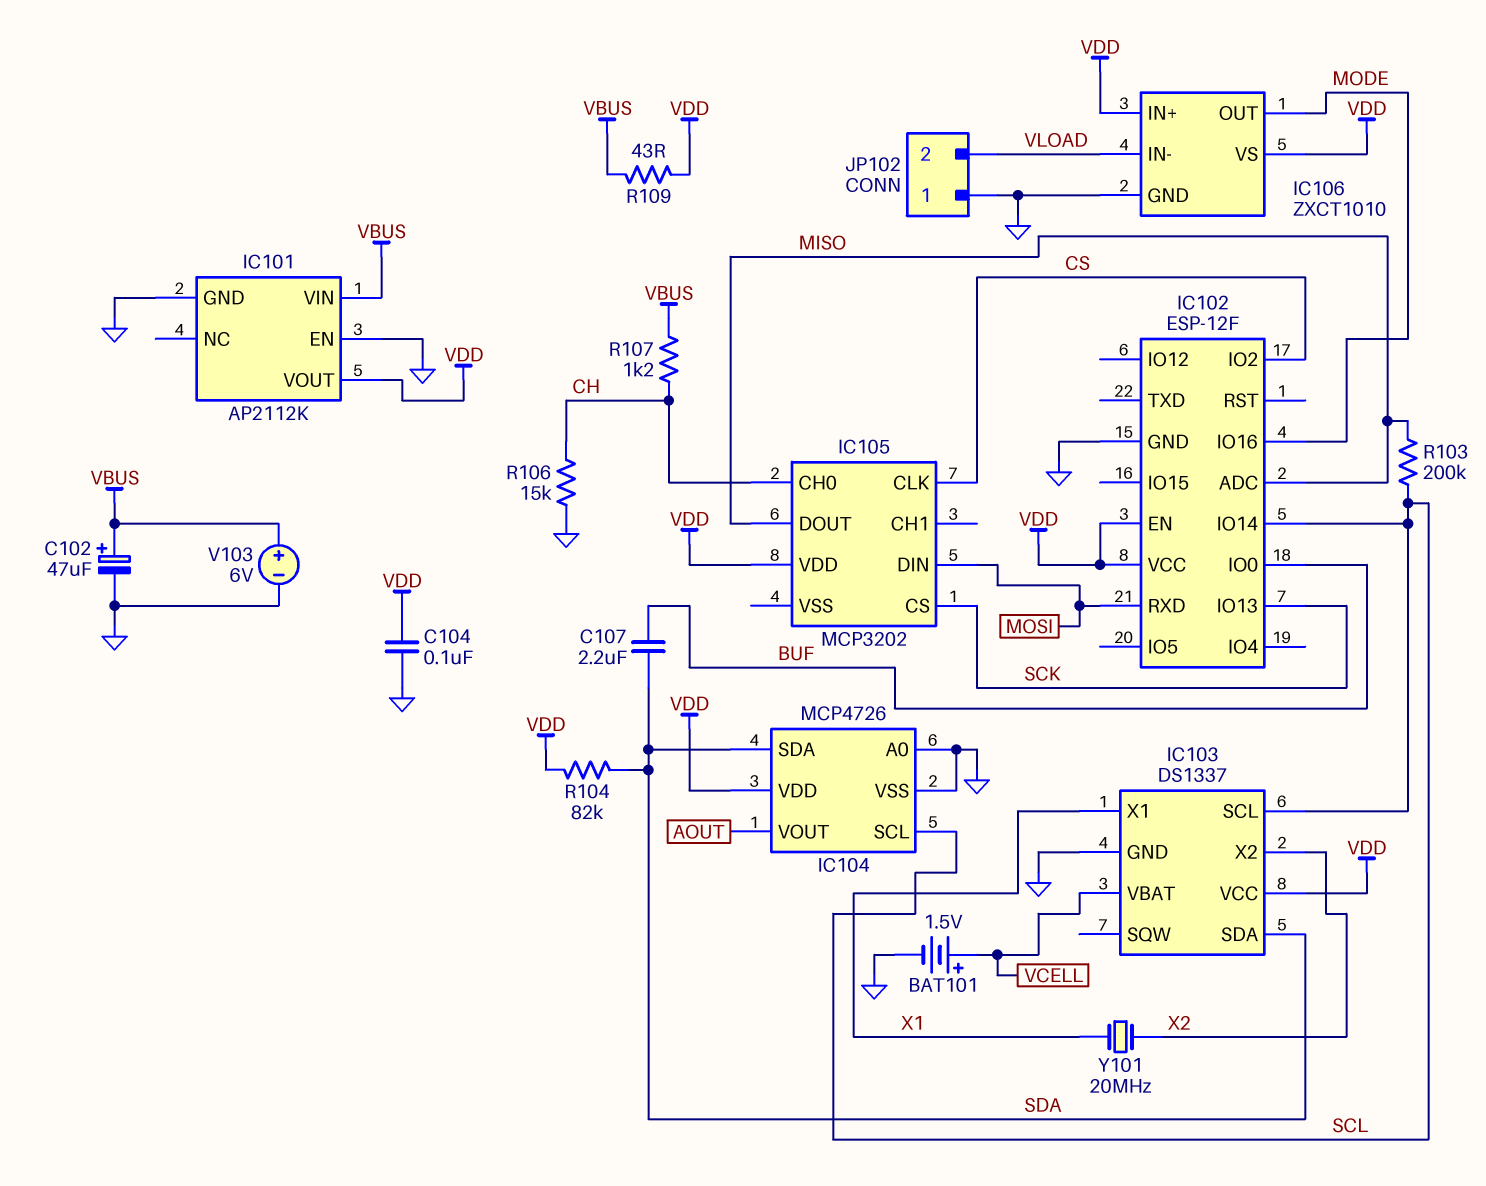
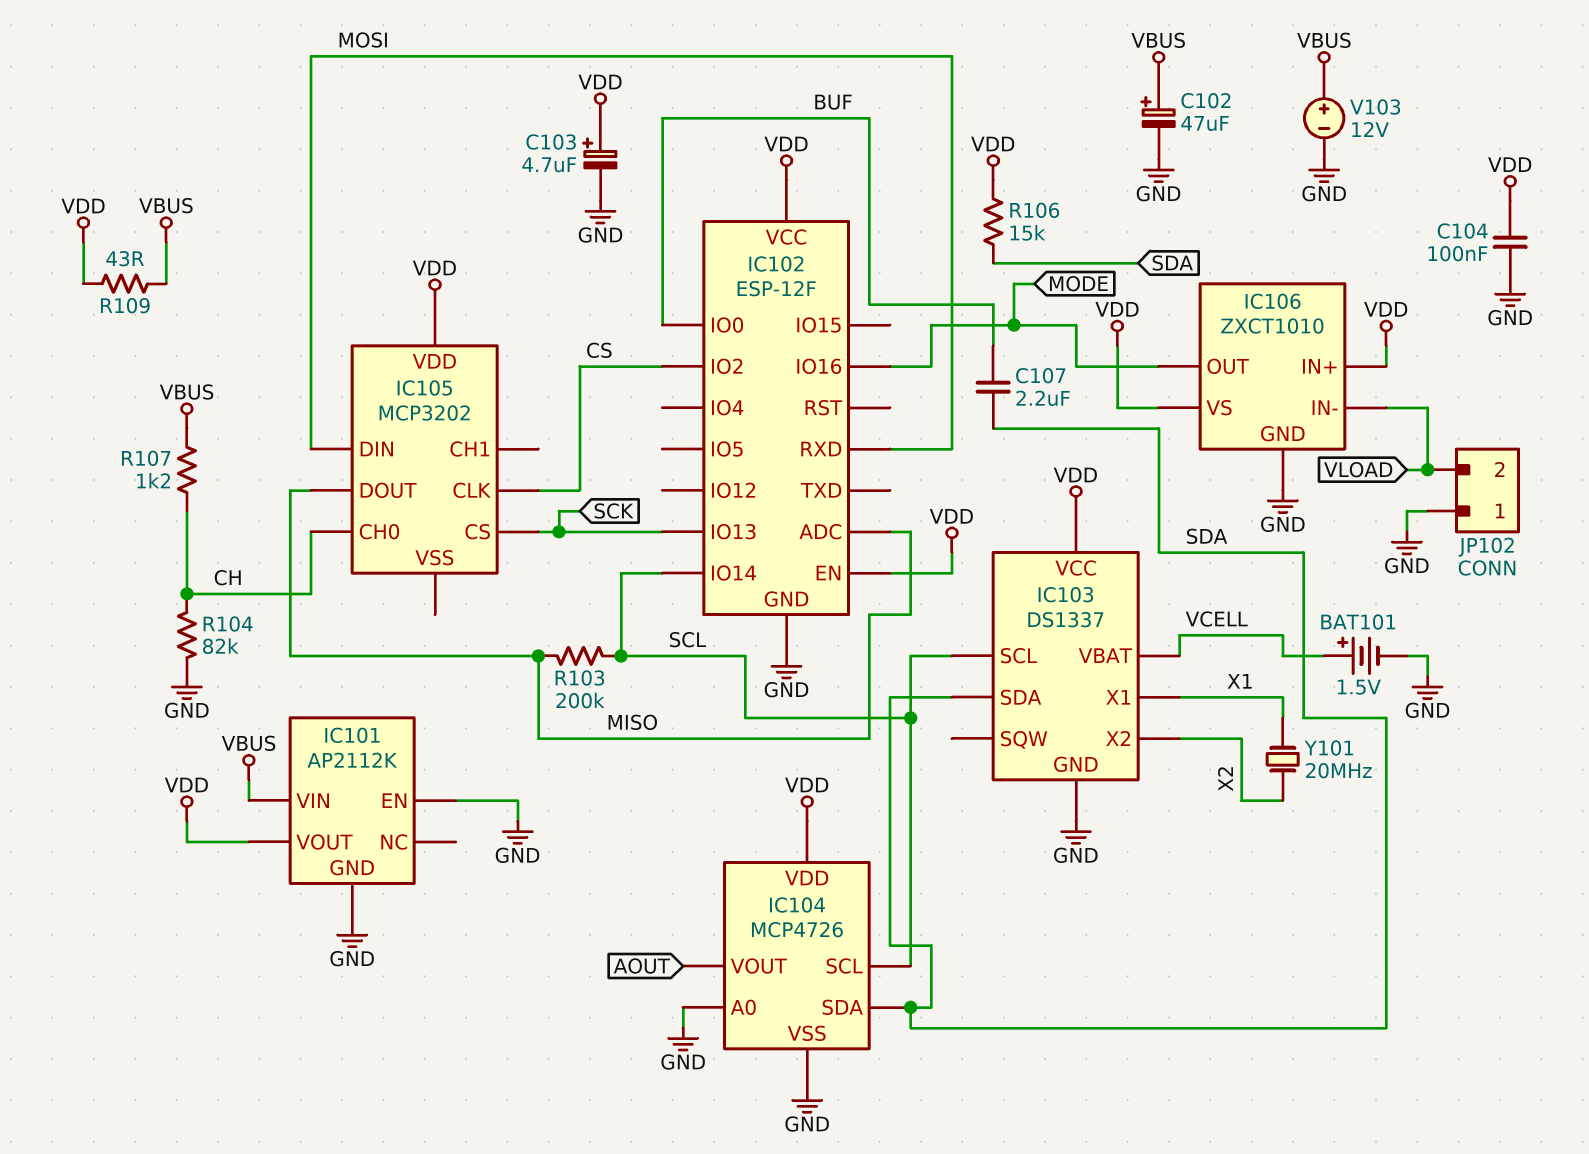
C103: none -> 4.7uF (plus VDD, minus GND)
R104: 82k (SDA, VDD) -> 82k (CH, GND)
R106: 15k (CH, GND) -> 15k (SDA, VDD)
V103: 6V (plus VBUS, minus GND) -> 12V (plus VBUS, minus GND)

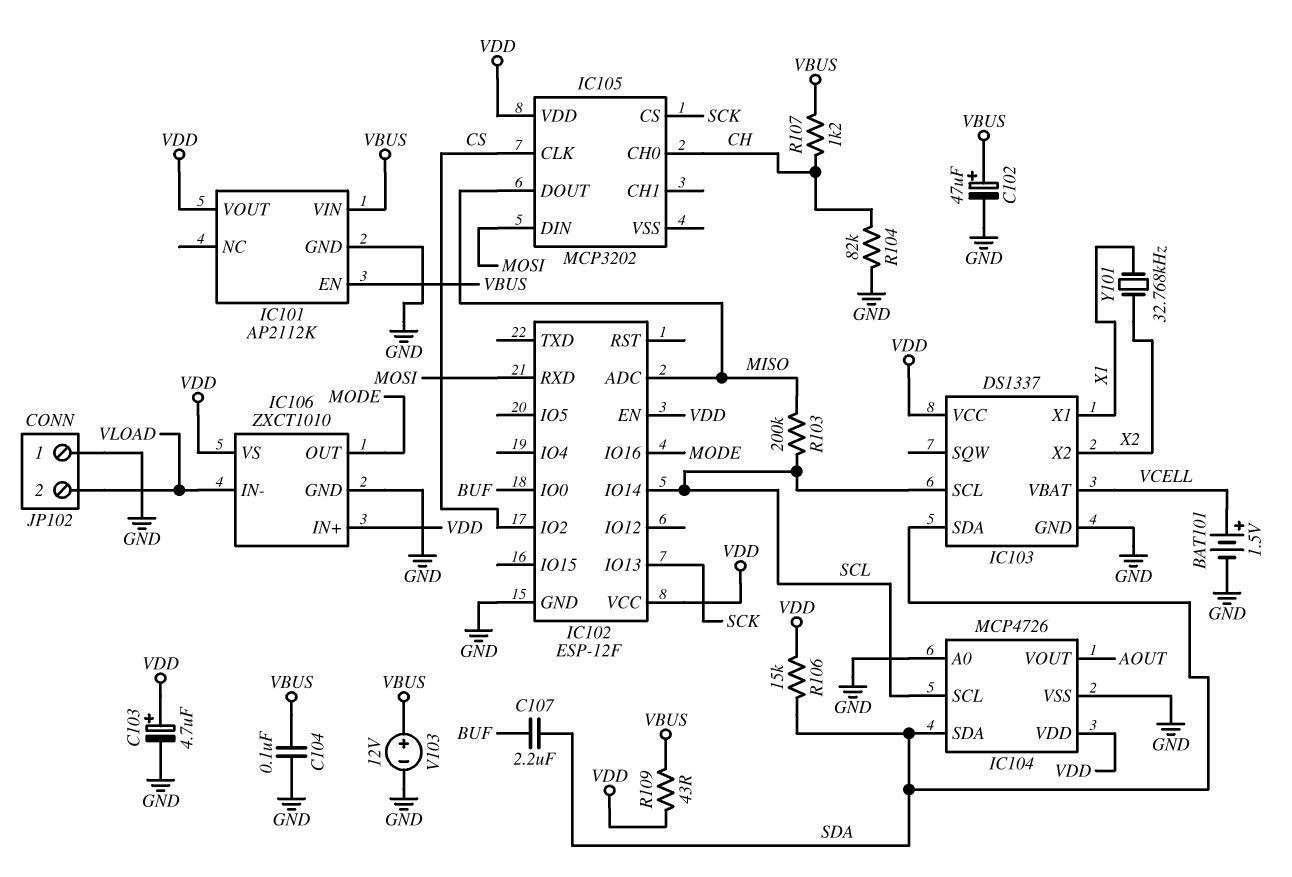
C104: 100nF (GND, VDD) -> 100nF (GND, VBUS)
IC101 pin EN: GND -> VBUS
Y101: 20MHz (X1, X2) -> 32.768kHz (X1, X2)

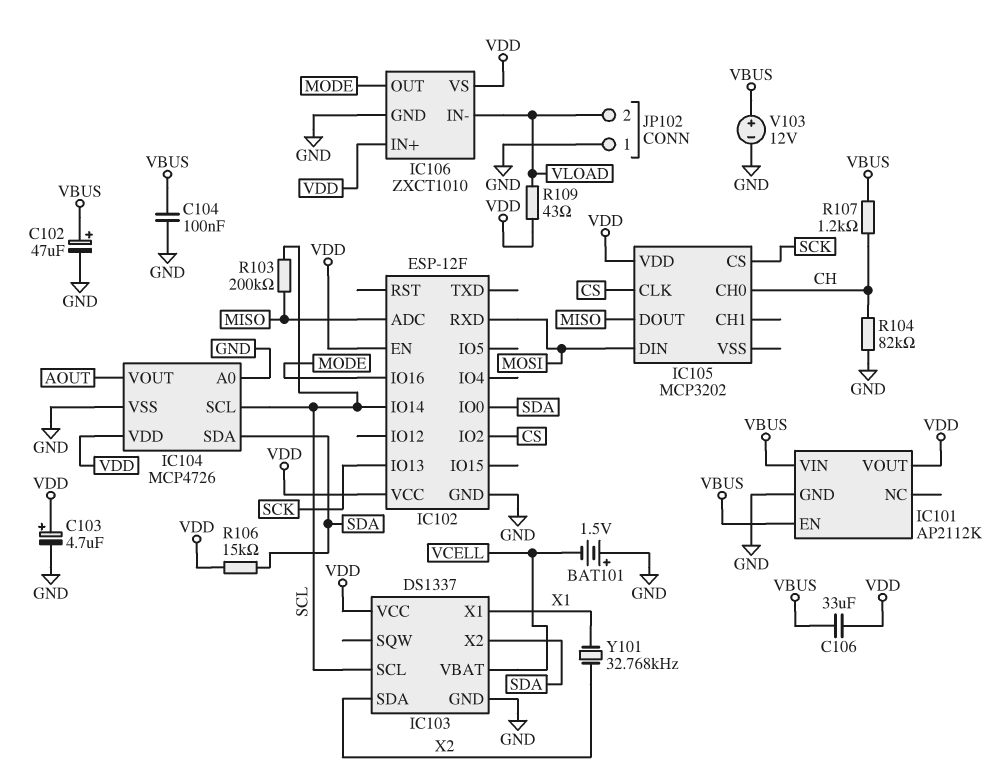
BAT101: 1.5V (plus VCELL, minus GND) -> 1.5V (plus GND, minus VCELL)
C106: none -> 33uF (VBUS, VDD)
C107: 2.2uF (BUF, SDA) -> none
IC102 pin IO0: BUF -> SDA
IC103 pin SDA: SDA -> X2
IC103 pin X2: X2 -> SDA
R109: 43 (VBUS, VDD) -> 43 (VDD, VLOAD)

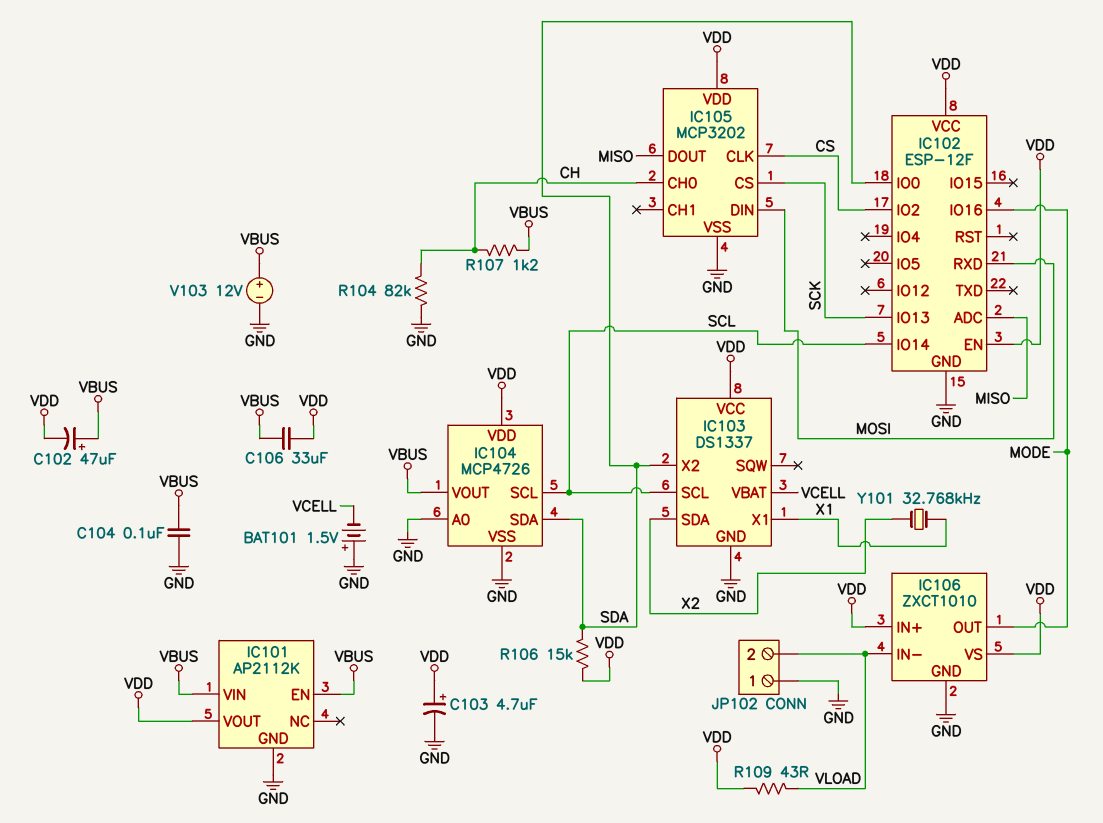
C102: 47uF (plus VBUS, minus GND) -> 47uF (plus VBUS, minus VDD)
IC104 pin VOUT: AOUT -> VBUS
IC105 pin VSS: none -> GND
R103: 200k (MISO, SCL) -> none

